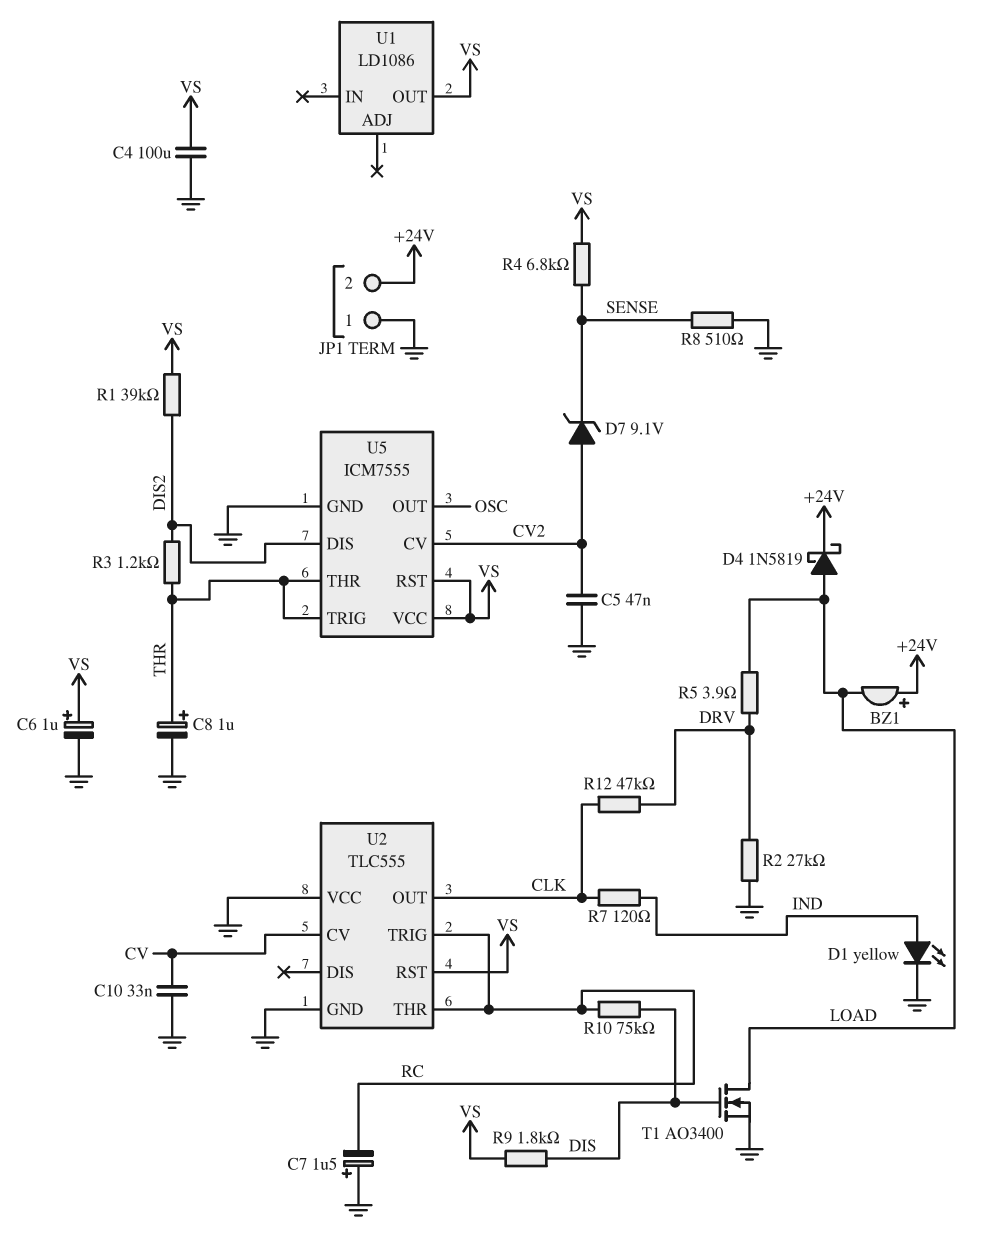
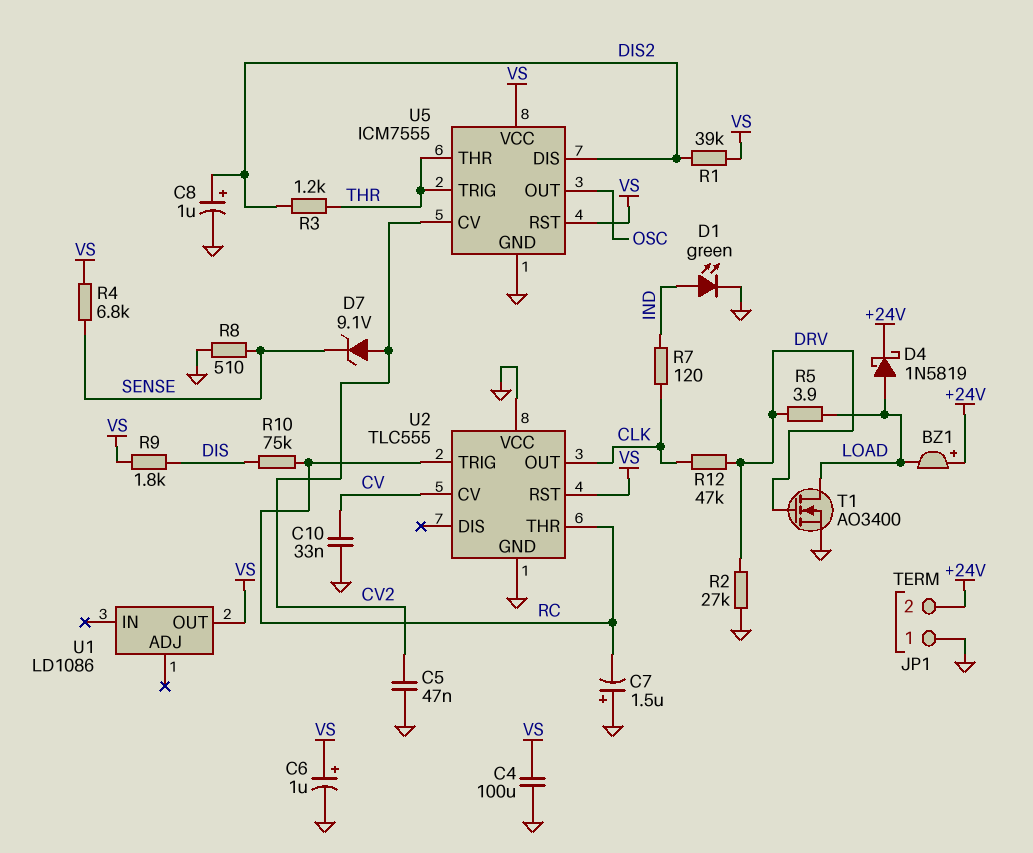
C8: 1uF (plus THR, minus GND) -> 1uF (plus DIS2, minus GND)
D1: LED yellow (A IND, K GND) -> LED green (A IND, K GND)
T1: NMOS AO3400 (G DIS, D LOAD, S GND) -> NMOS AO3400 (G DRV, D LOAD, S GND)

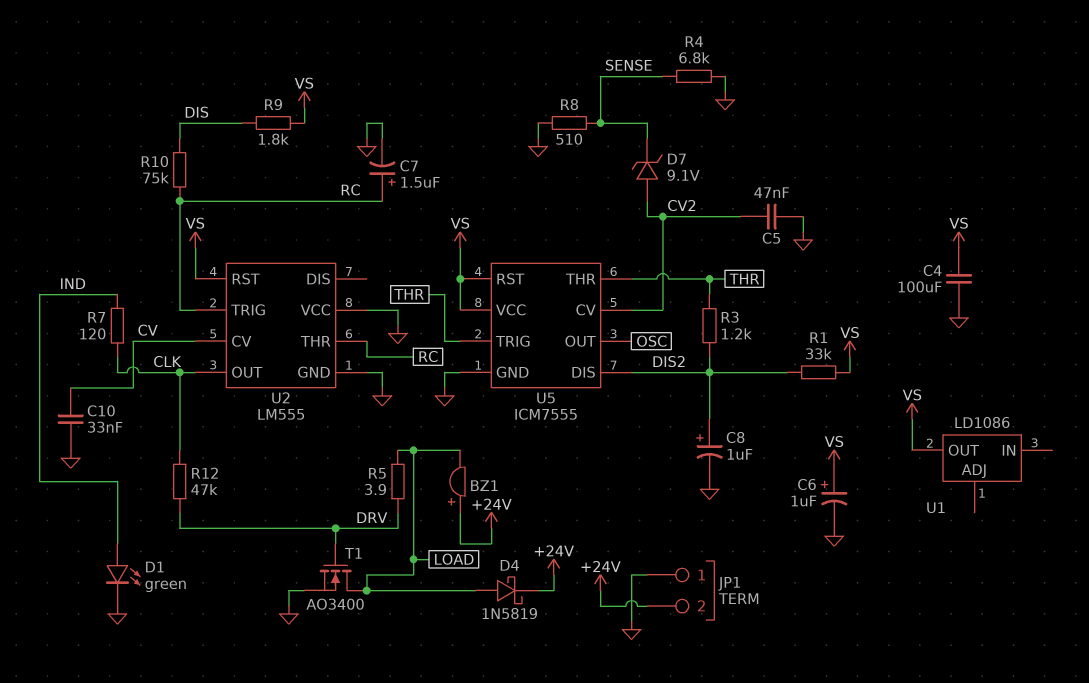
C7: 1.5uF (plus GND, minus RC) -> 1.5uF (plus RC, minus GND)
R1: 39k (DIS2, VS) -> 33k (DIS2, VS)
R2: 27k (DRV, GND) -> none
R4: 6.8k (SENSE, VS) -> 6.8k (GND, SENSE)
U2: TLC555 -> LM555

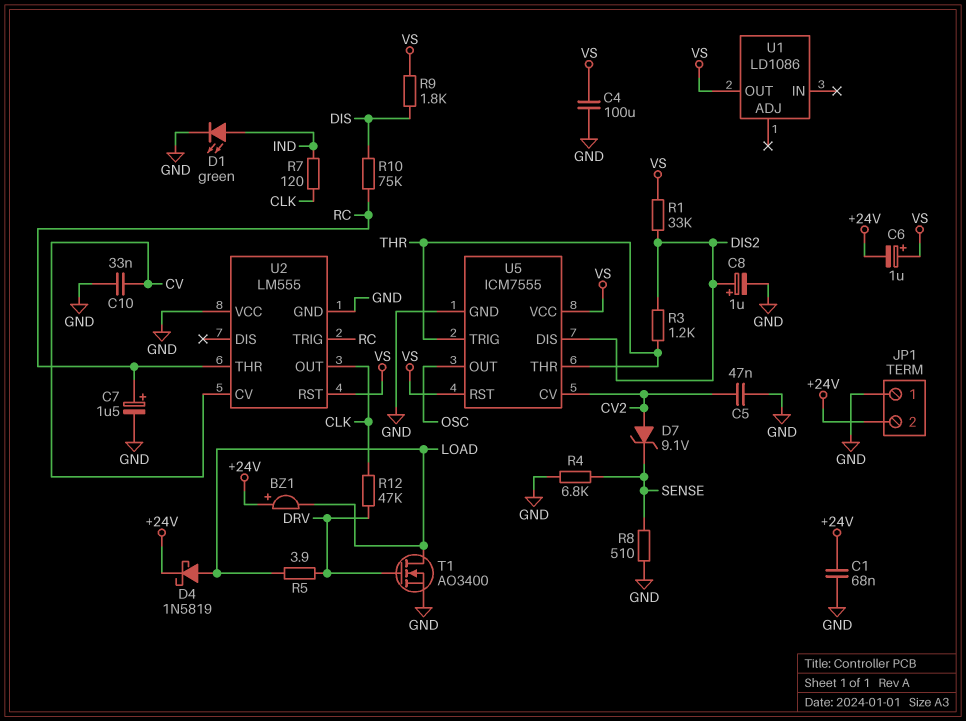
C1: none -> 68nF (+24V, GND)
C6: 1uF (plus VS, minus GND) -> 1uF (plus VS, minus +24V)

